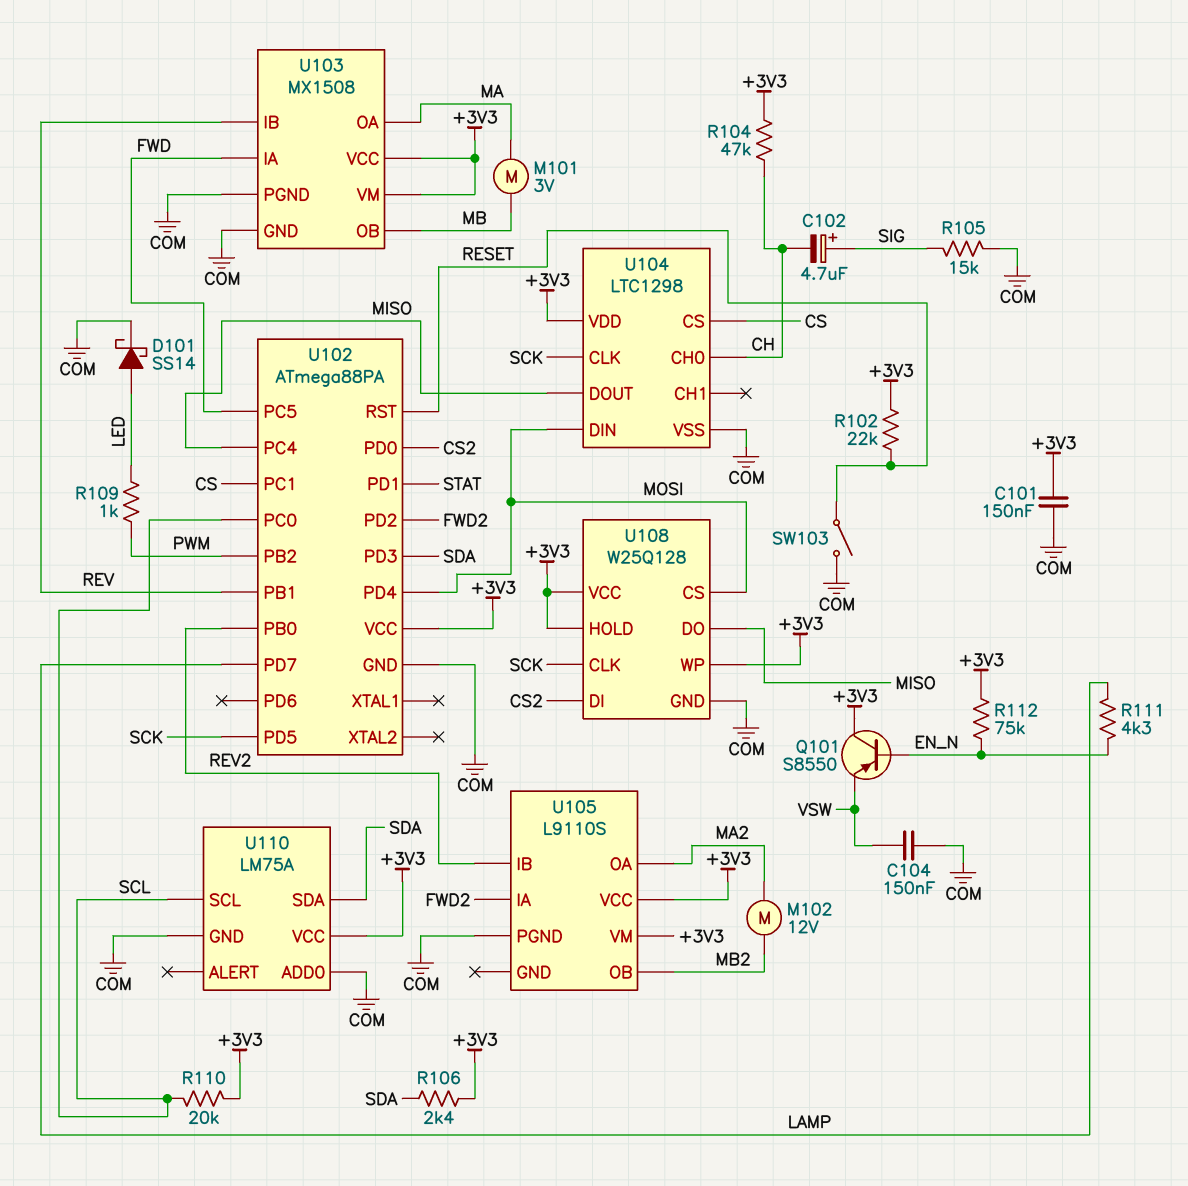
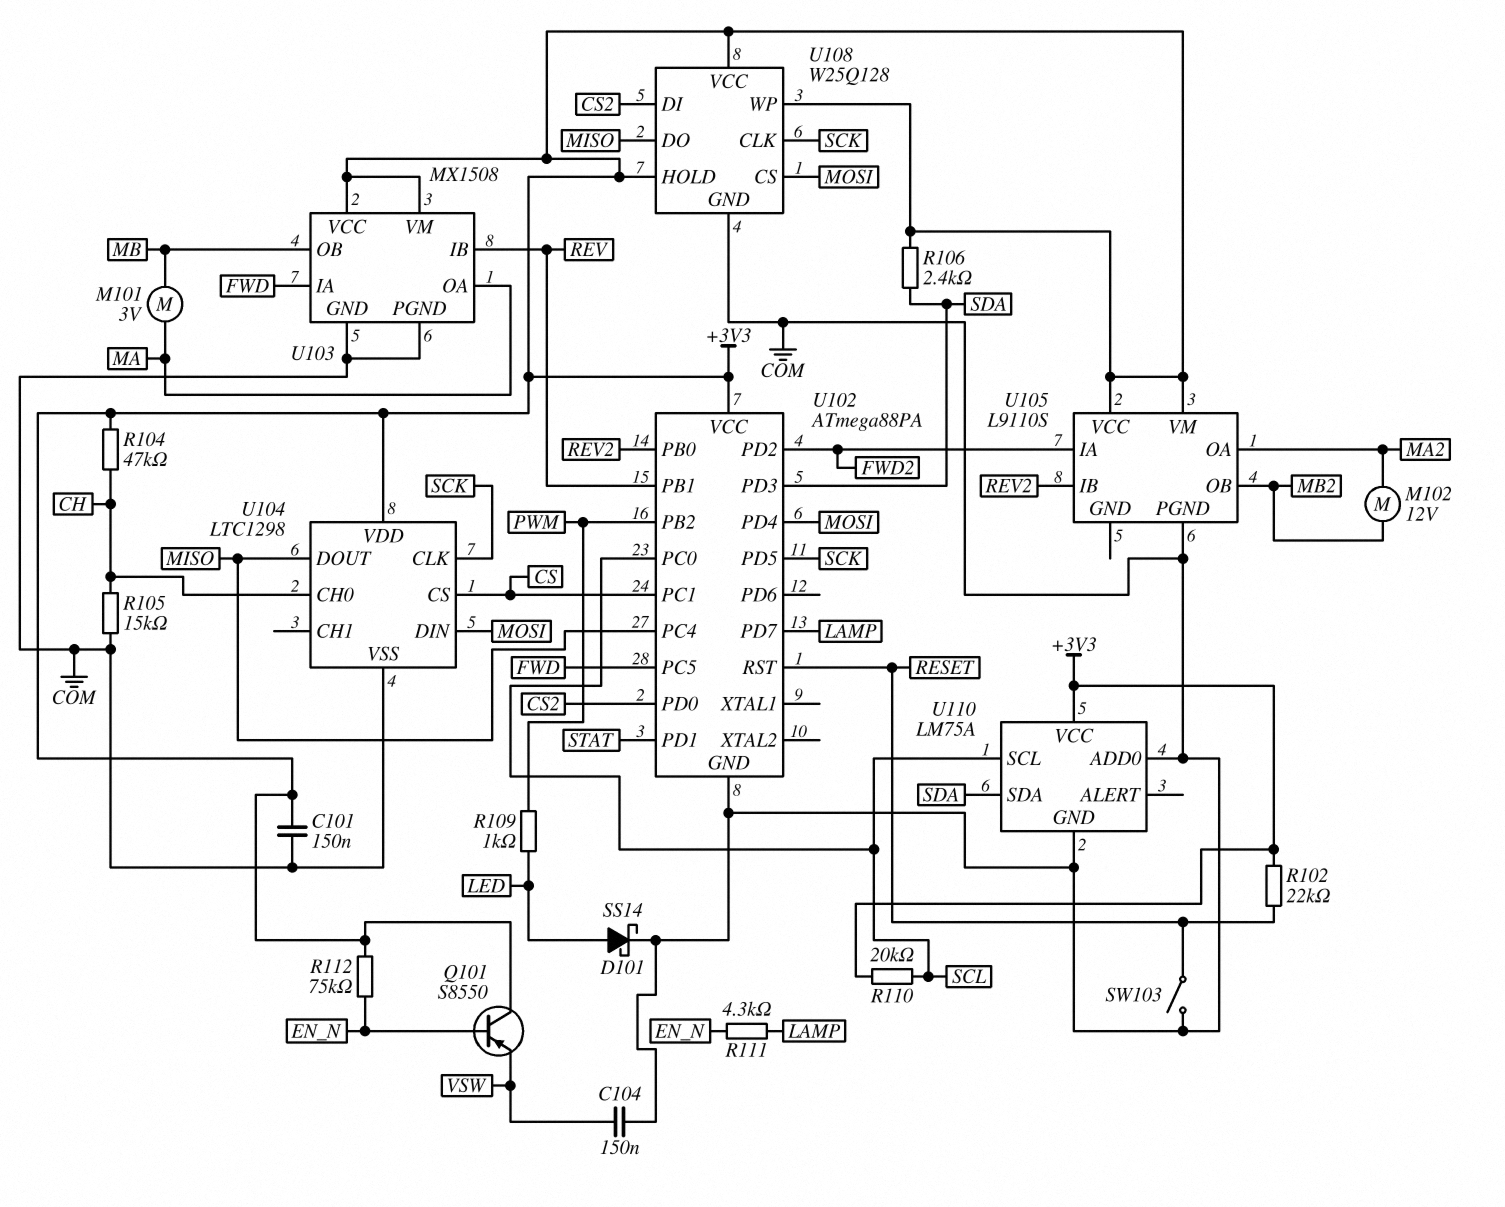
C102: 4.7uF (plus SIG, minus CH) -> none
R105: 15k (COM, SIG) -> 15k (CH, COM)

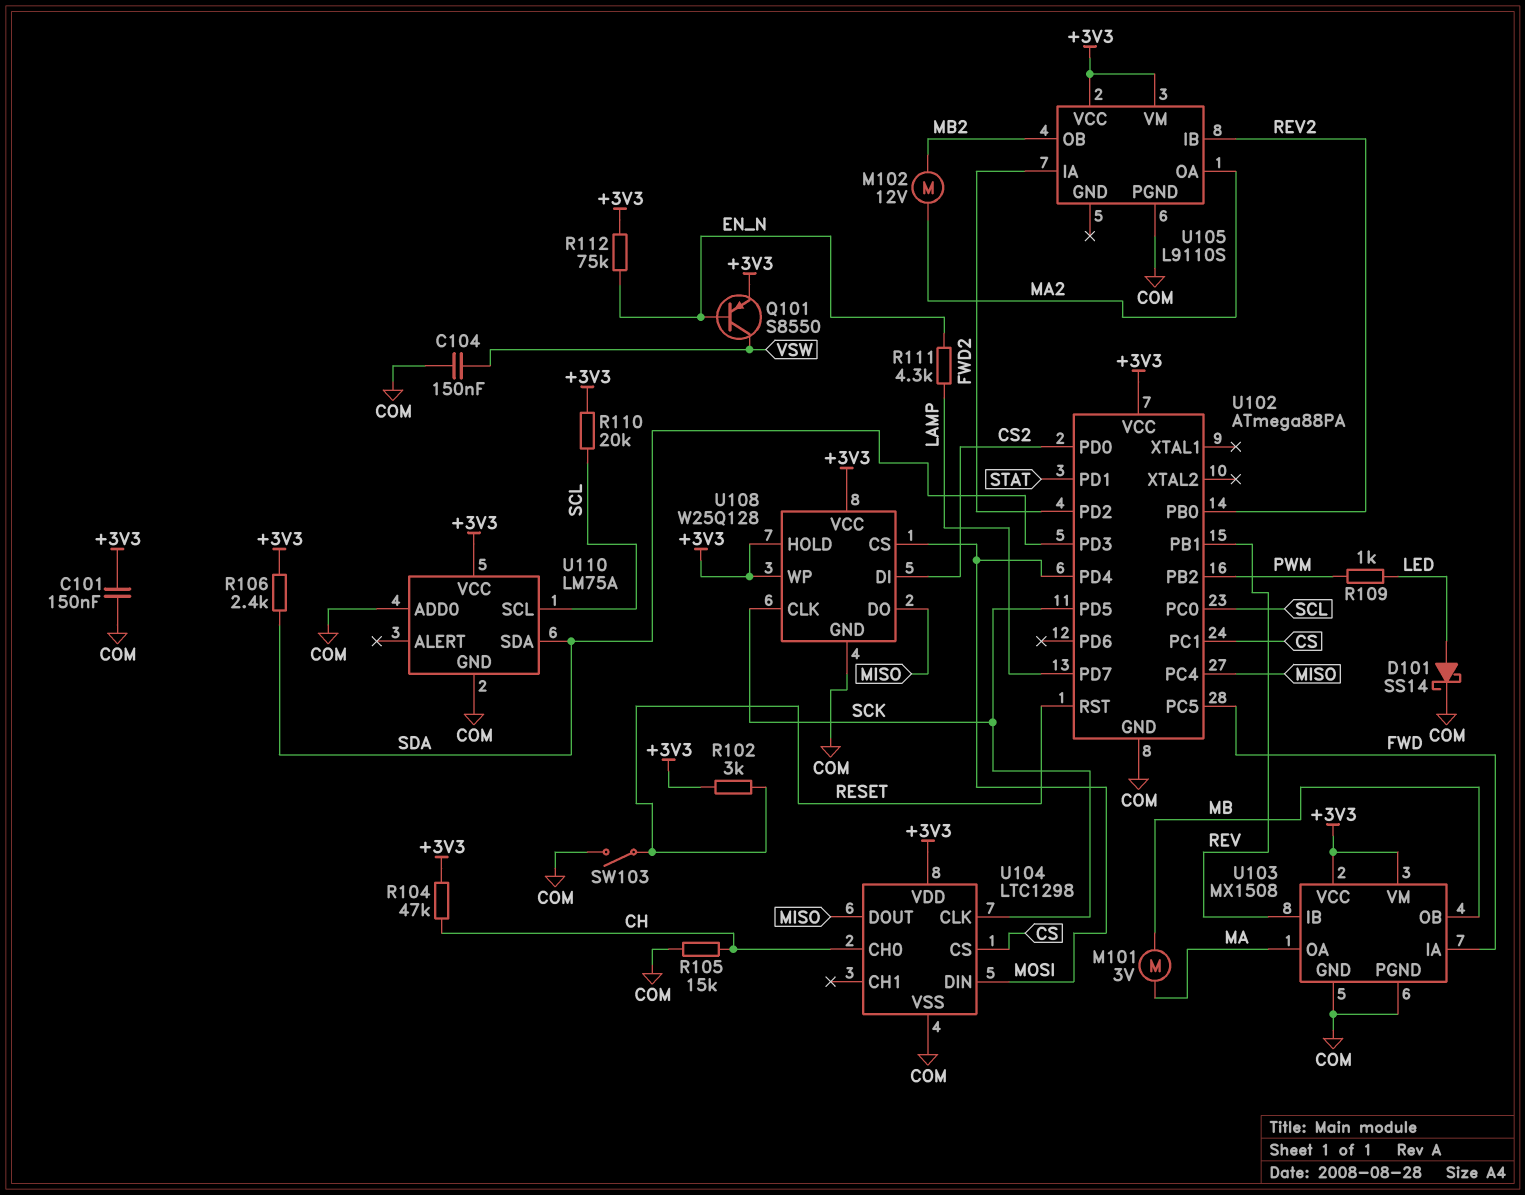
Q101: PNP S8550 (B EN_N, C +3V3, E VSW) -> PNP S8550 (B EN_N, C VSW, E +3V3)
R102: 22k (+3V3, RESET) -> 3k (+3V3, RESET)

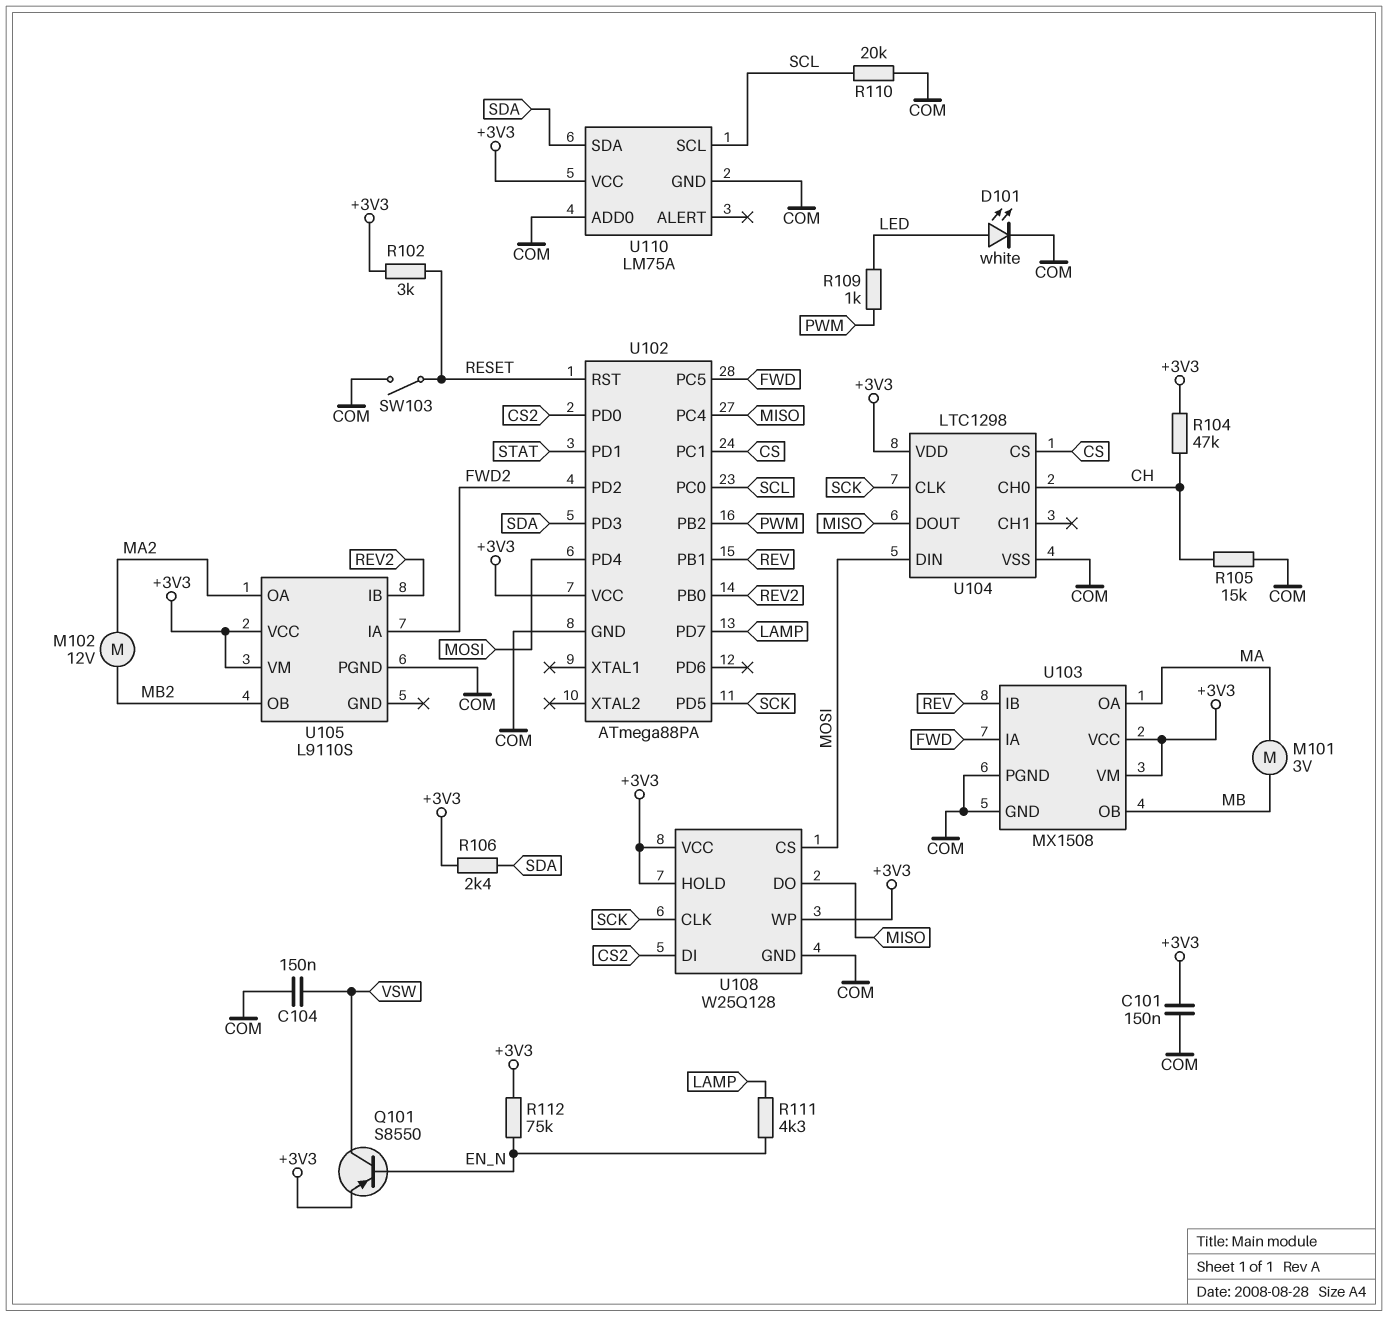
D101: schottky SS14 (A LED, K COM) -> LED white (A LED, K COM)
R110: 20k (+3V3, SCL) -> 20k (COM, SCL)

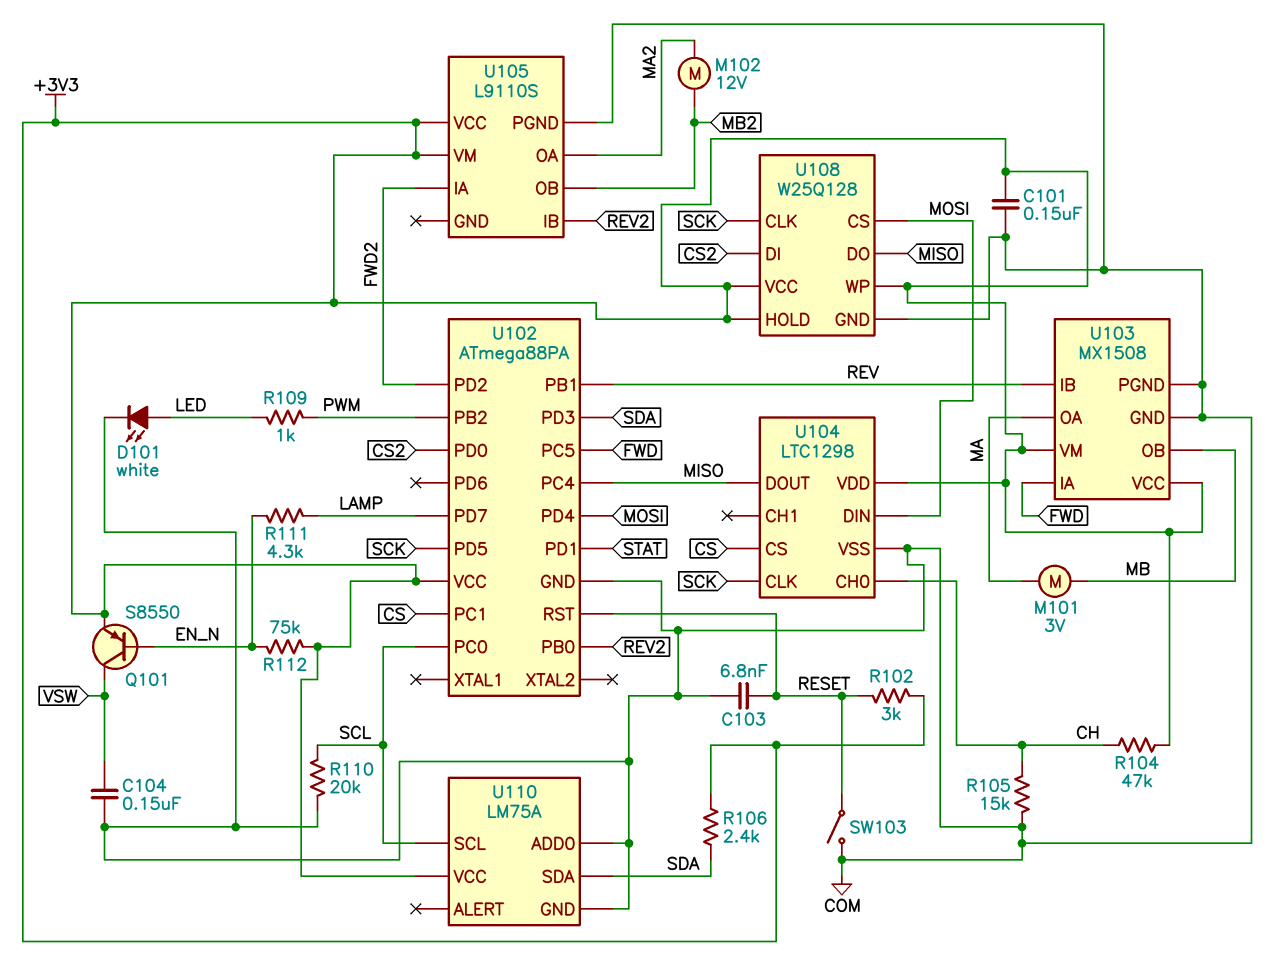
C103: none -> 6.8nF (COM, RESET)

